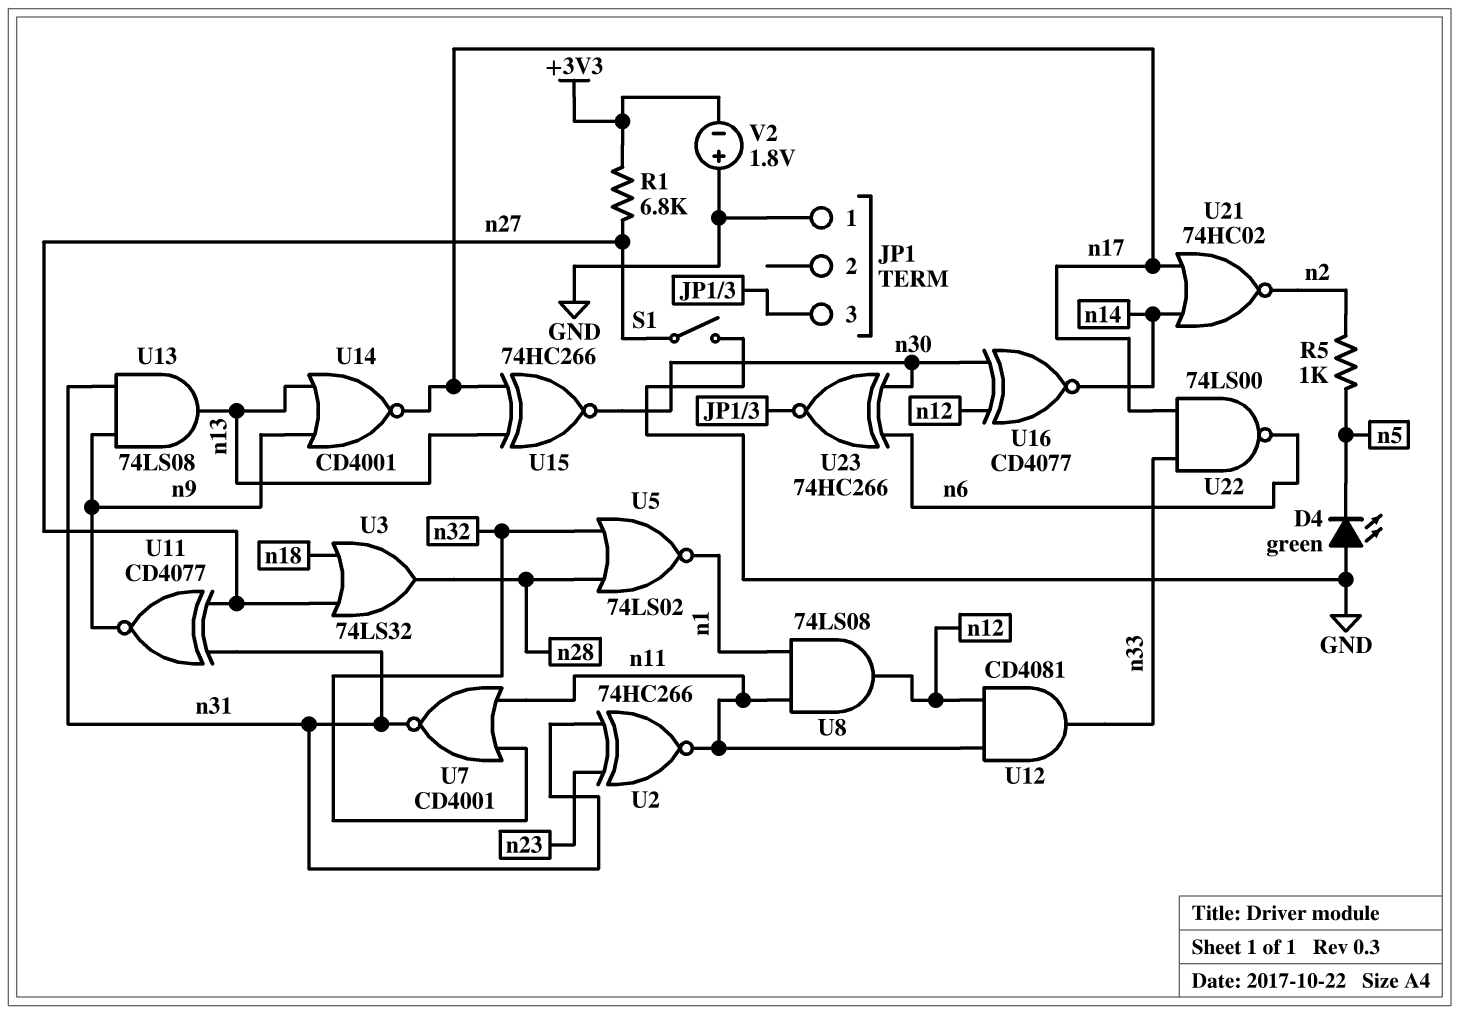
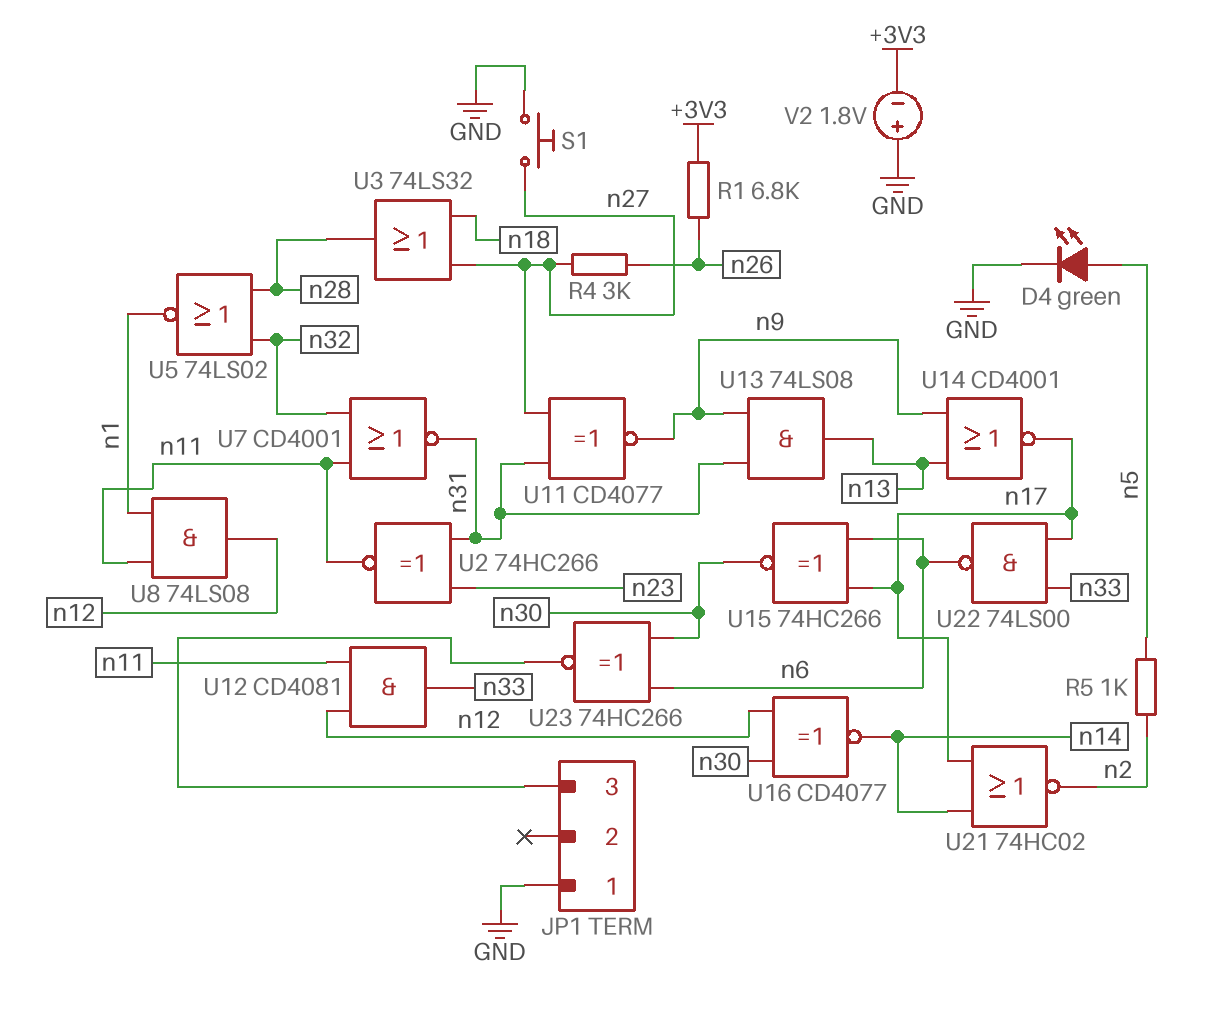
D4: LED green (A GND, K n5) -> LED green (A n5, K GND)
R1: 6.8k (+3V3, n27) -> 6.8k (+3V3, n26)
R4: none -> 3k (n26, n27)
S1: switch (GND, n27) -> button (GND, n27)
U15: XNOR 74HC266 (in n13, in n17, out n30) -> XNOR 74HC266 (in n6, in n17, out n30)

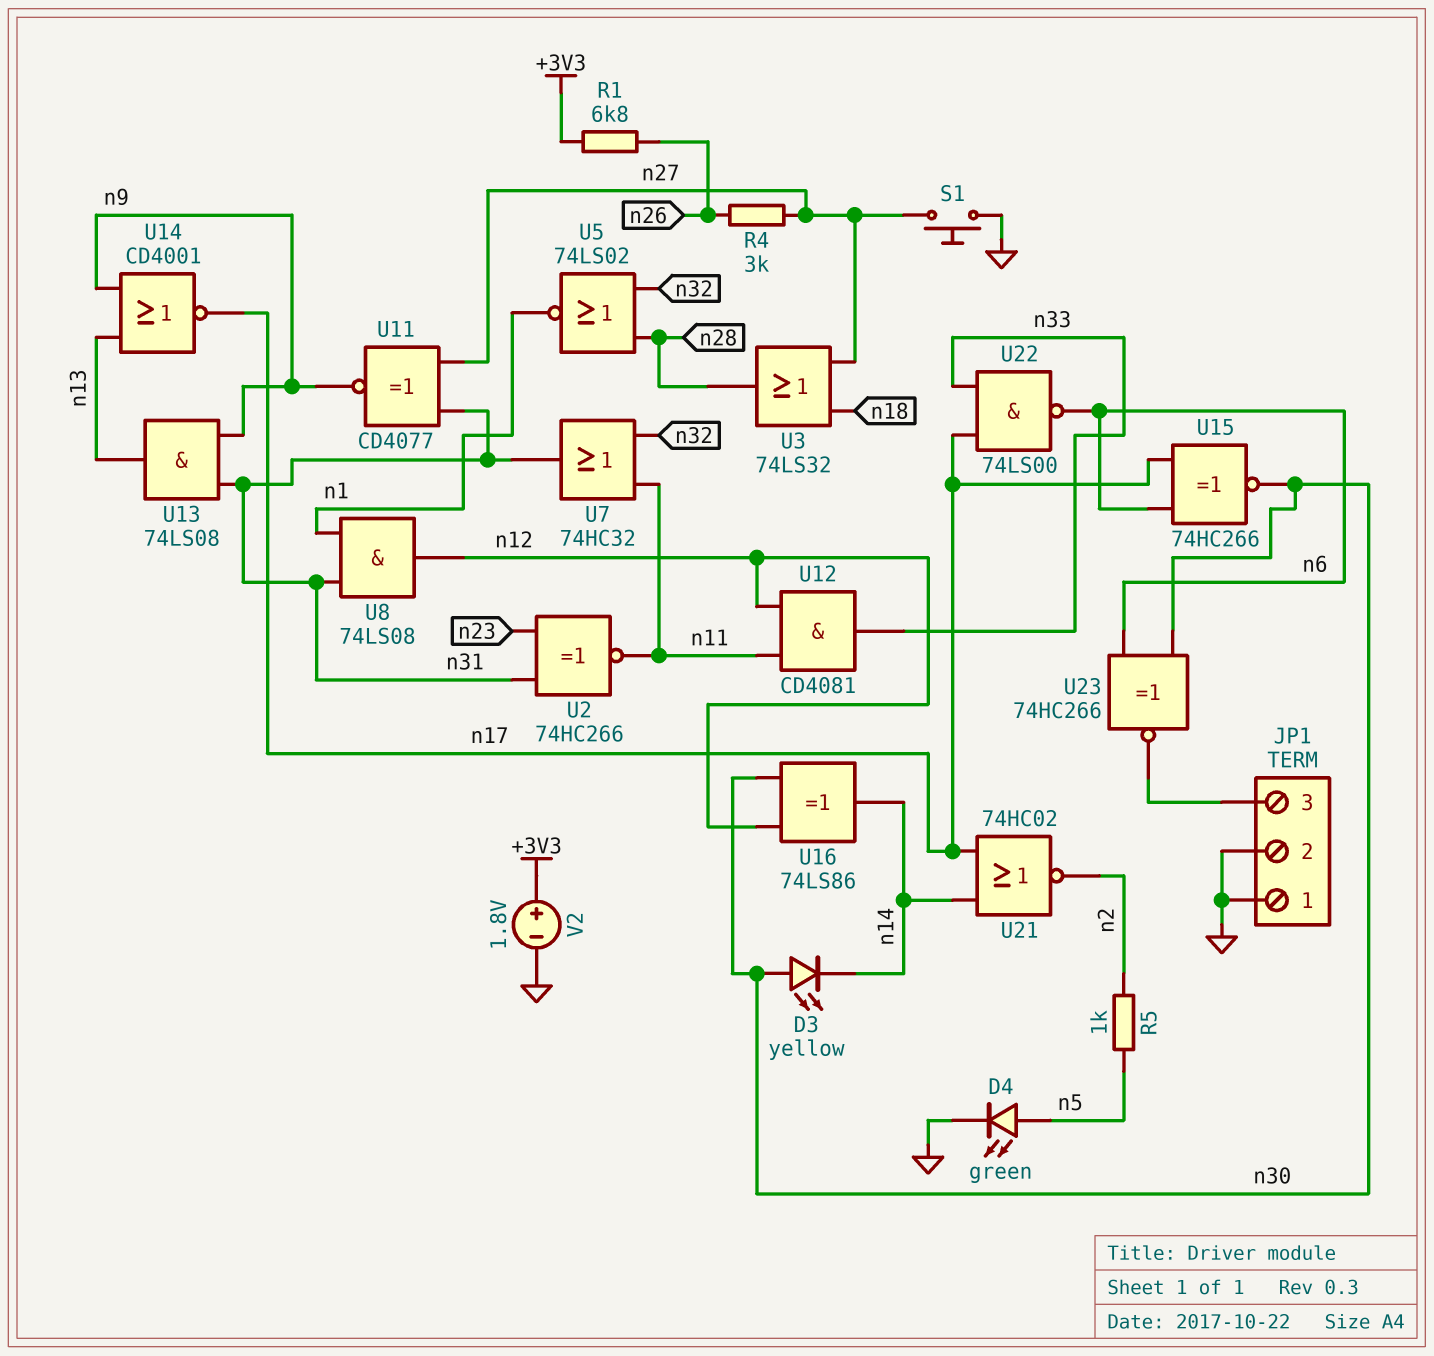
D3: none -> LED yellow (A n30, K n14)
JP1 pin 2: none -> GND
U7: NOR CD4001 (in n11, in n32, out n31) -> OR 74HC32 (in n11, in n32, out n31)
U8: AND 74LS08 (in n1, in n11, out n12) -> AND 74LS08 (in n1, in n31, out n12)
U16: XNOR CD4077 (in n12, in n30, out n14) -> XOR 74LS86 (in n12, in n30, out n14)
V2: 1.8V (plus GND, minus +3V3) -> 1.8V (plus +3V3, minus GND)

